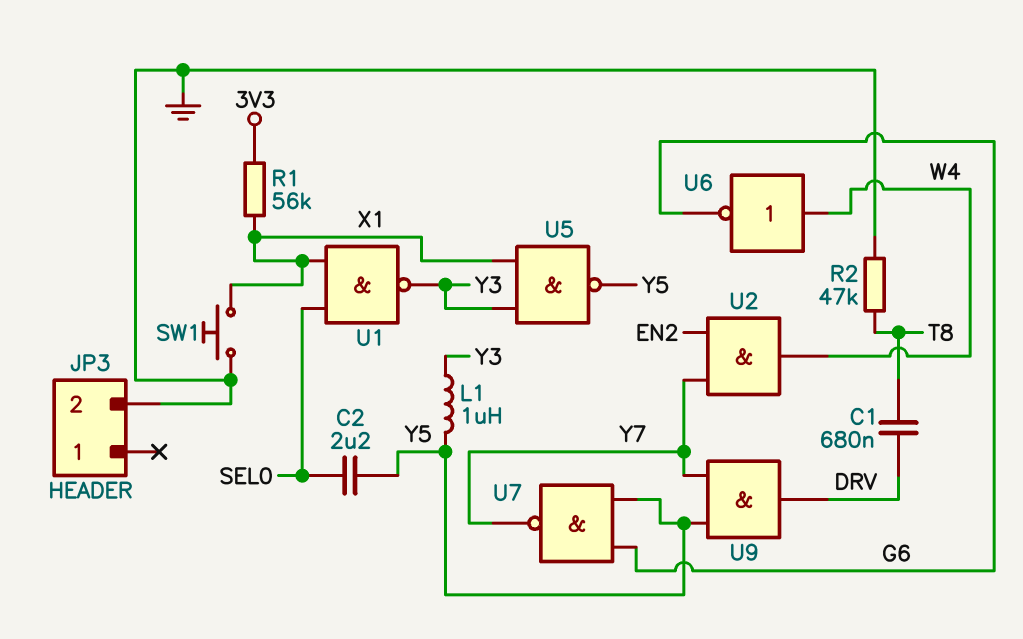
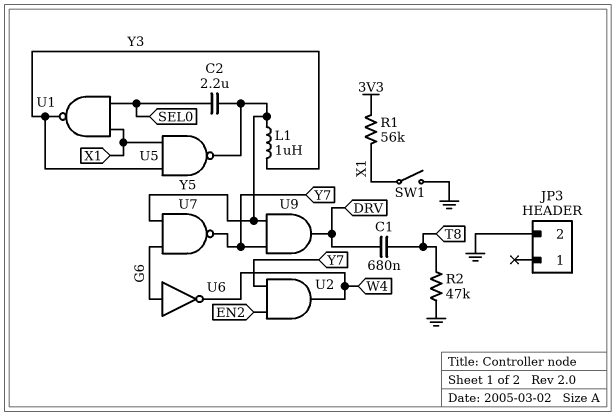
SW1: button (GND, X1) -> switch (GND, X1)
U6: NOT (in W4, out G6) -> NOT (in G6, out W4)

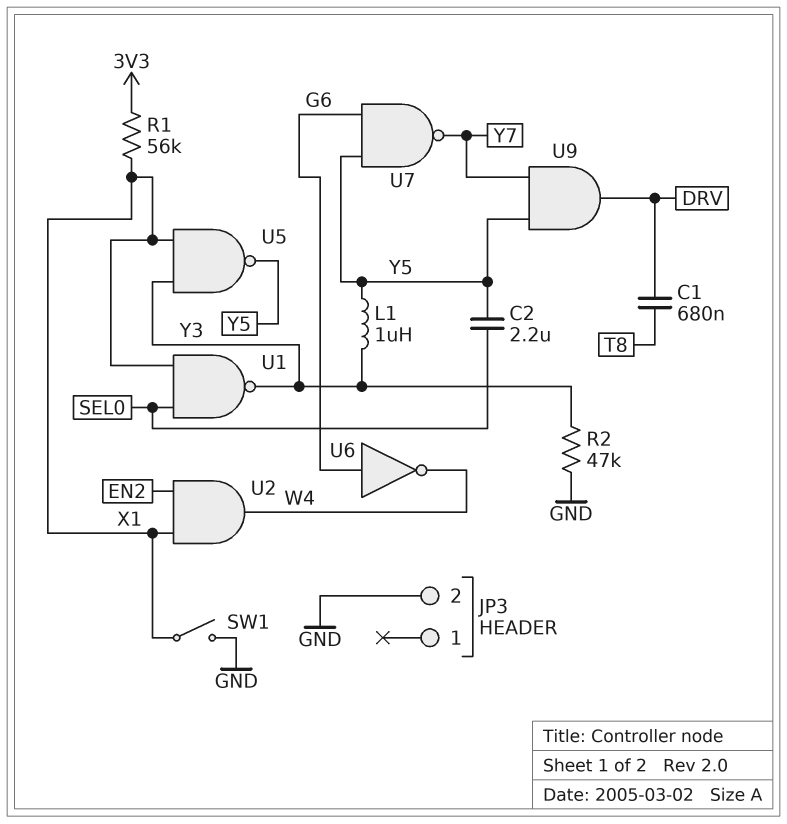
R2: 47k (GND, T8) -> 47k (GND, Y3)
U2: AND (in EN2, in Y7, out W4) -> AND (in EN2, in X1, out W4)

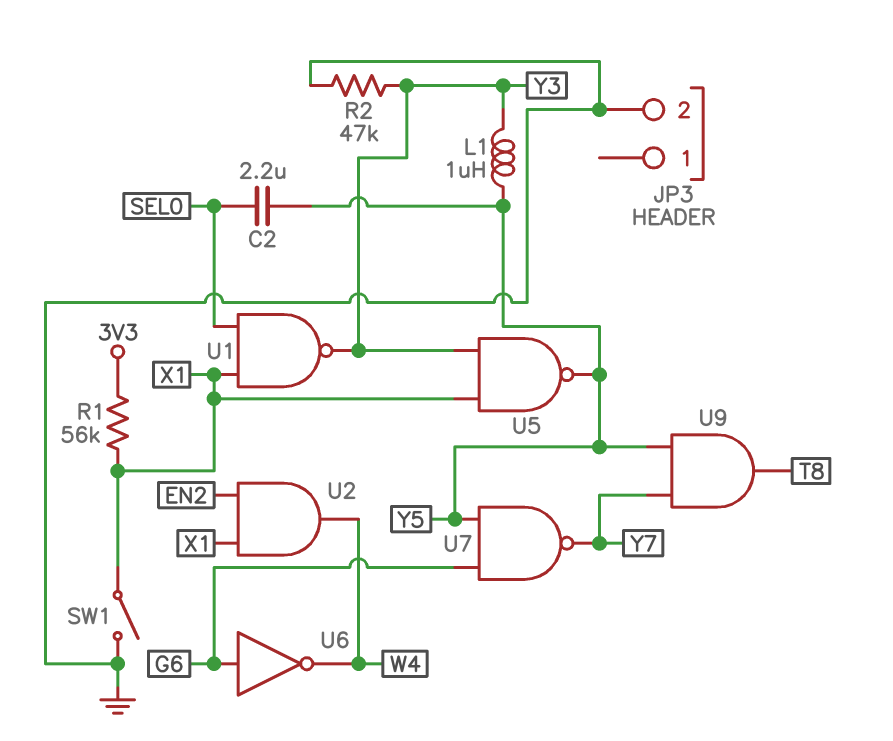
C1: 680nF (DRV, T8) -> none
U9: AND (in Y5, in Y7, out DRV) -> AND (in Y5, in Y7, out T8)

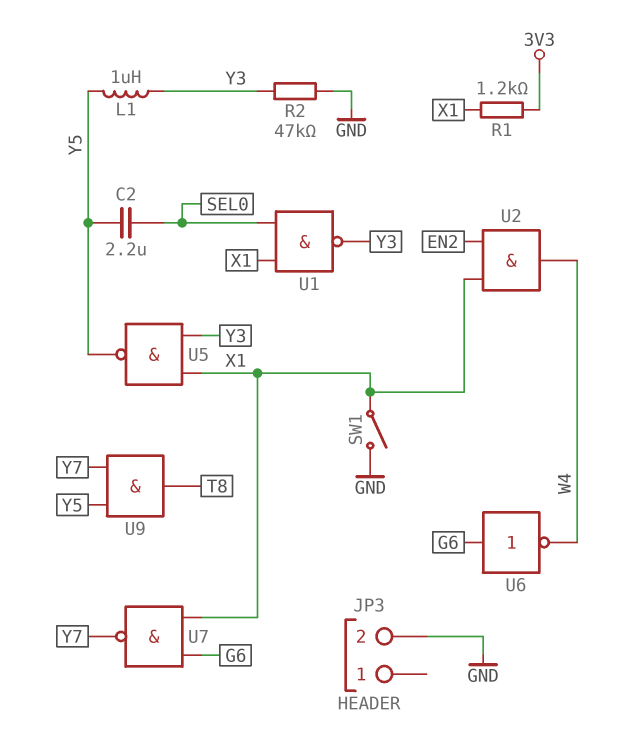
R1: 56k (3V3, X1) -> 1.2k (3V3, X1)
U7: NAND (in G6, in Y5, out Y7) -> NAND (in G6, in X1, out Y7)

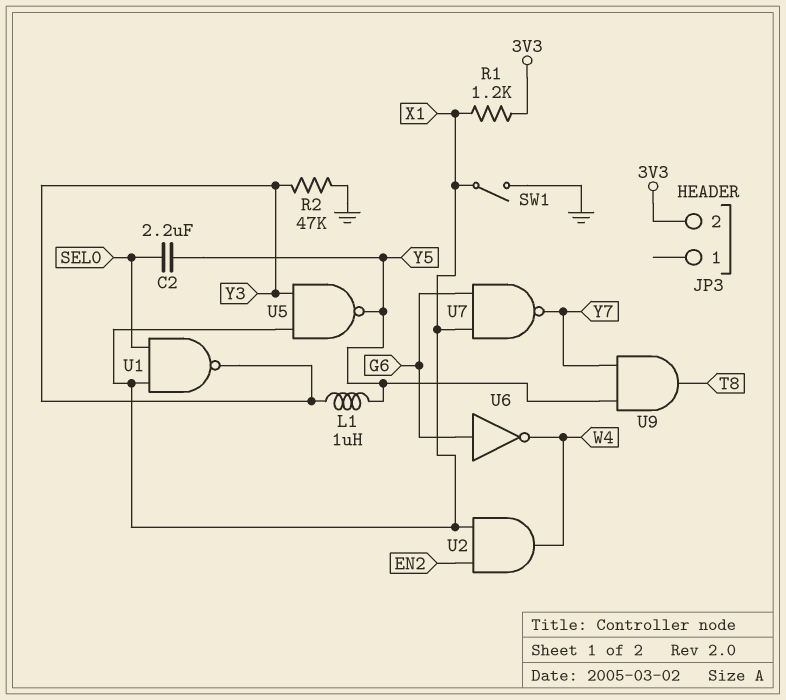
JP3 pin 2: GND -> 3V3

